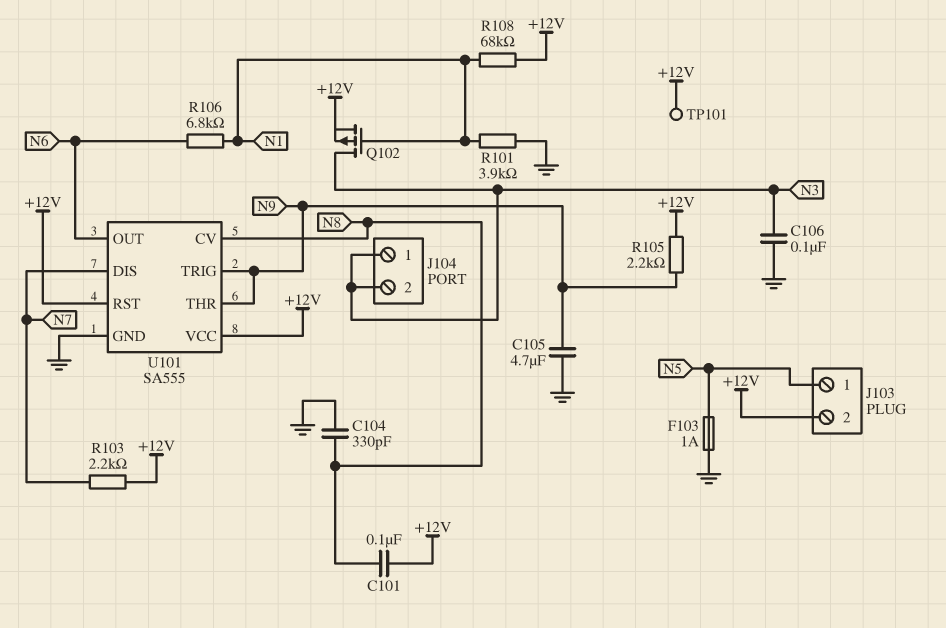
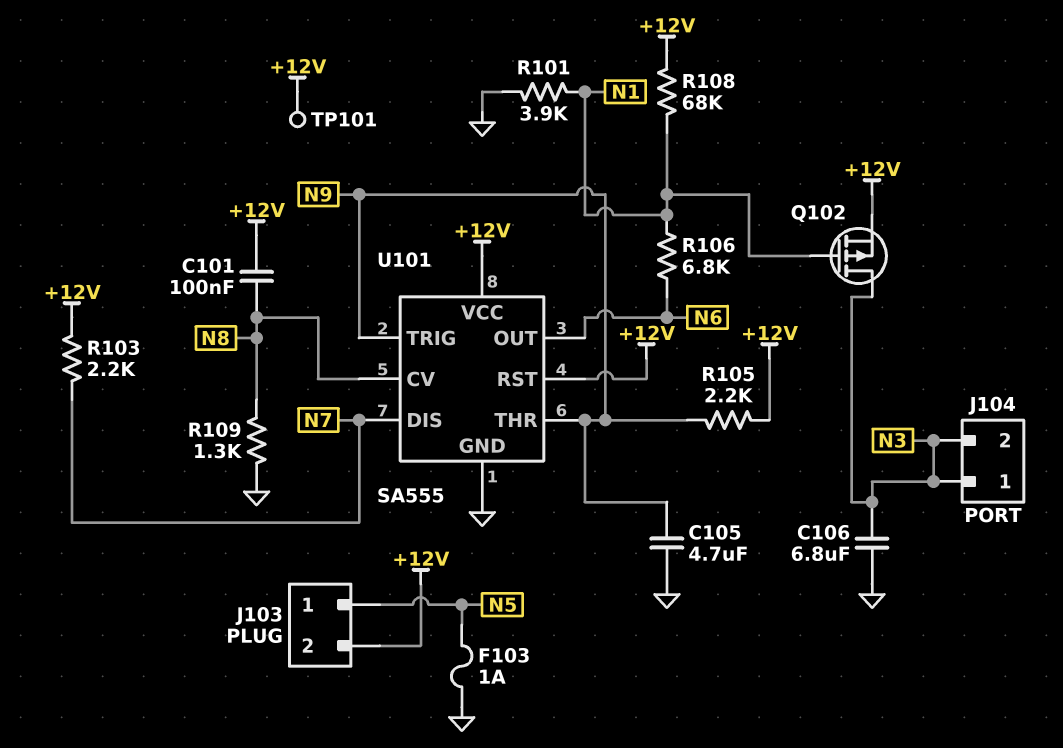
C104: 330pF (GND, N8) -> none
C106: 100nF (GND, N3) -> 6.8uF (GND, N3)
R109: none -> 1.3k (GND, N8)

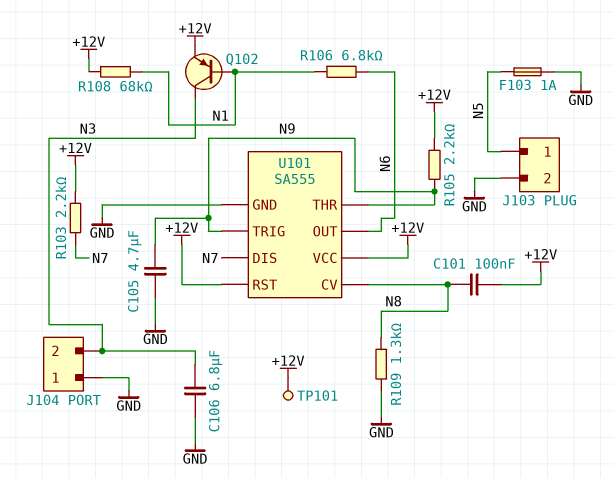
J103 pin 2: +12V -> GND
J104 pin 1: N3 -> GND
Q102: PMOS (G N1, D N3, S +12V) -> PNP (B N1, C N3, E +12V)
R101: 3.9k (GND, N1) -> none

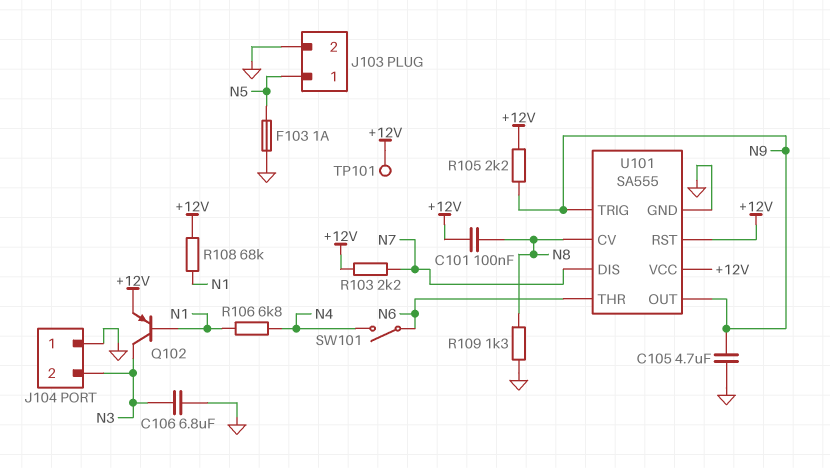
R106: 6.8k (N1, N6) -> 6.8k (N1, N4)
SW101: none -> switch (N4, N6)
U101 pin OUT: N6 -> N9
U101 pin THR: N9 -> N6

